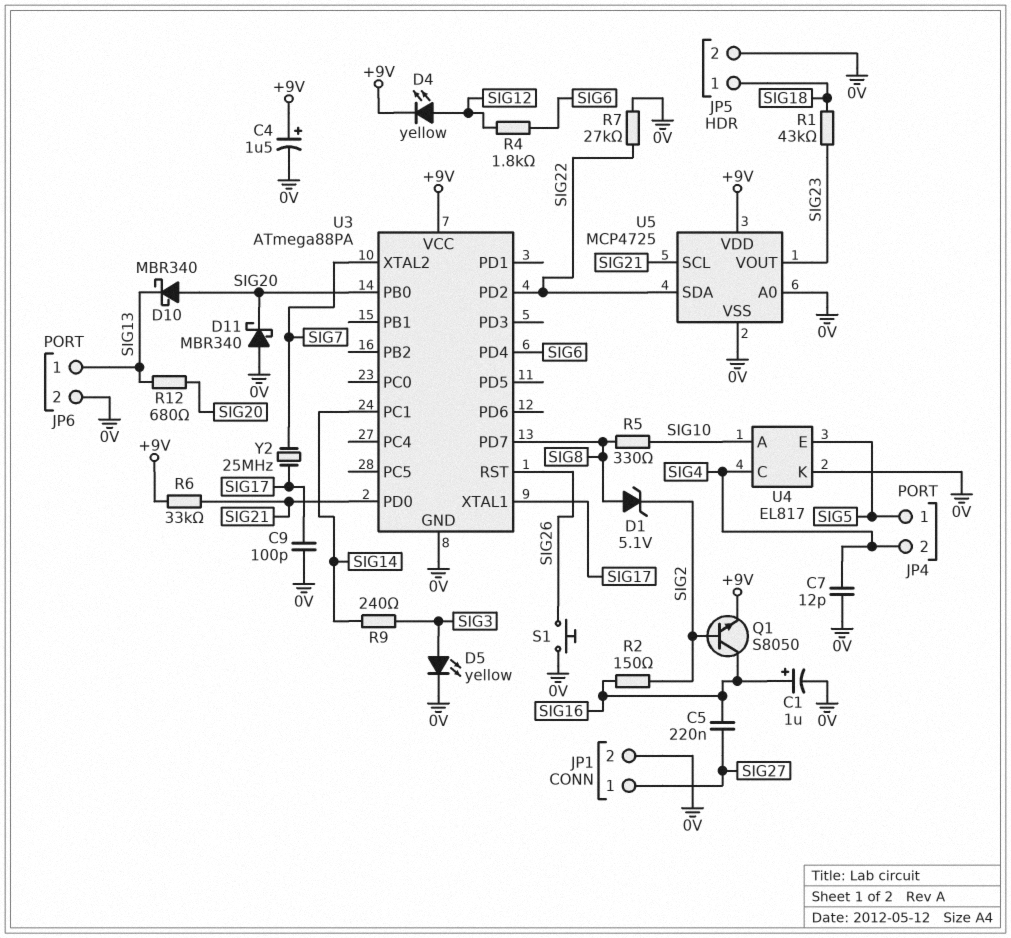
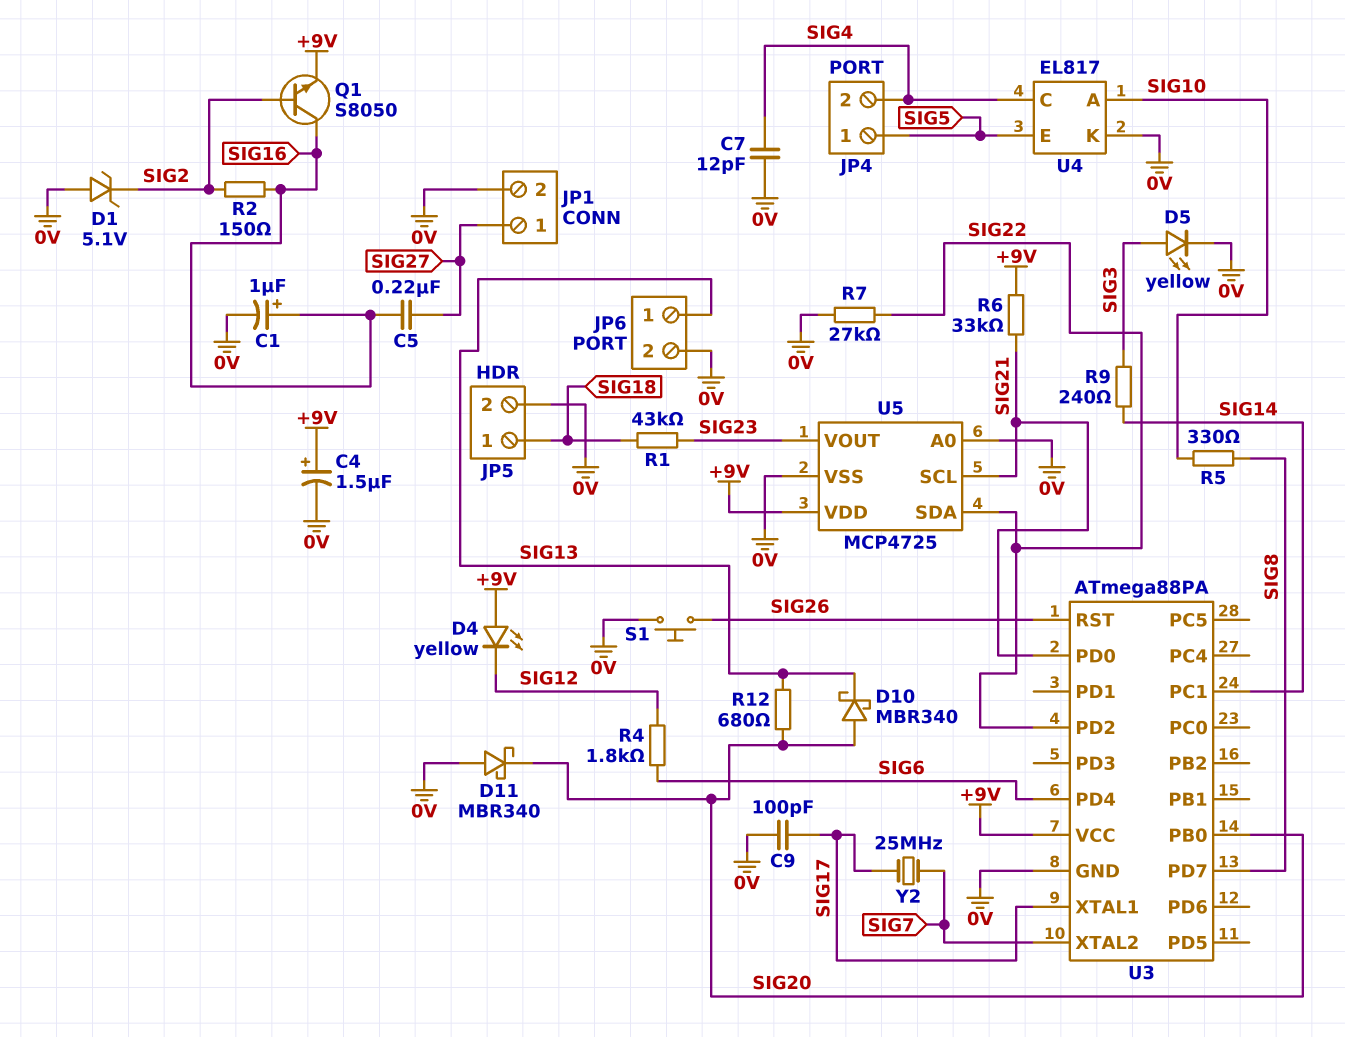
D1: zener 5.1V (A SIG8, K SIG2) -> zener 5.1V (A 0V, K SIG2)
D4: LED yellow (A SIG12, K +9V) -> LED yellow (A +9V, K SIG12)

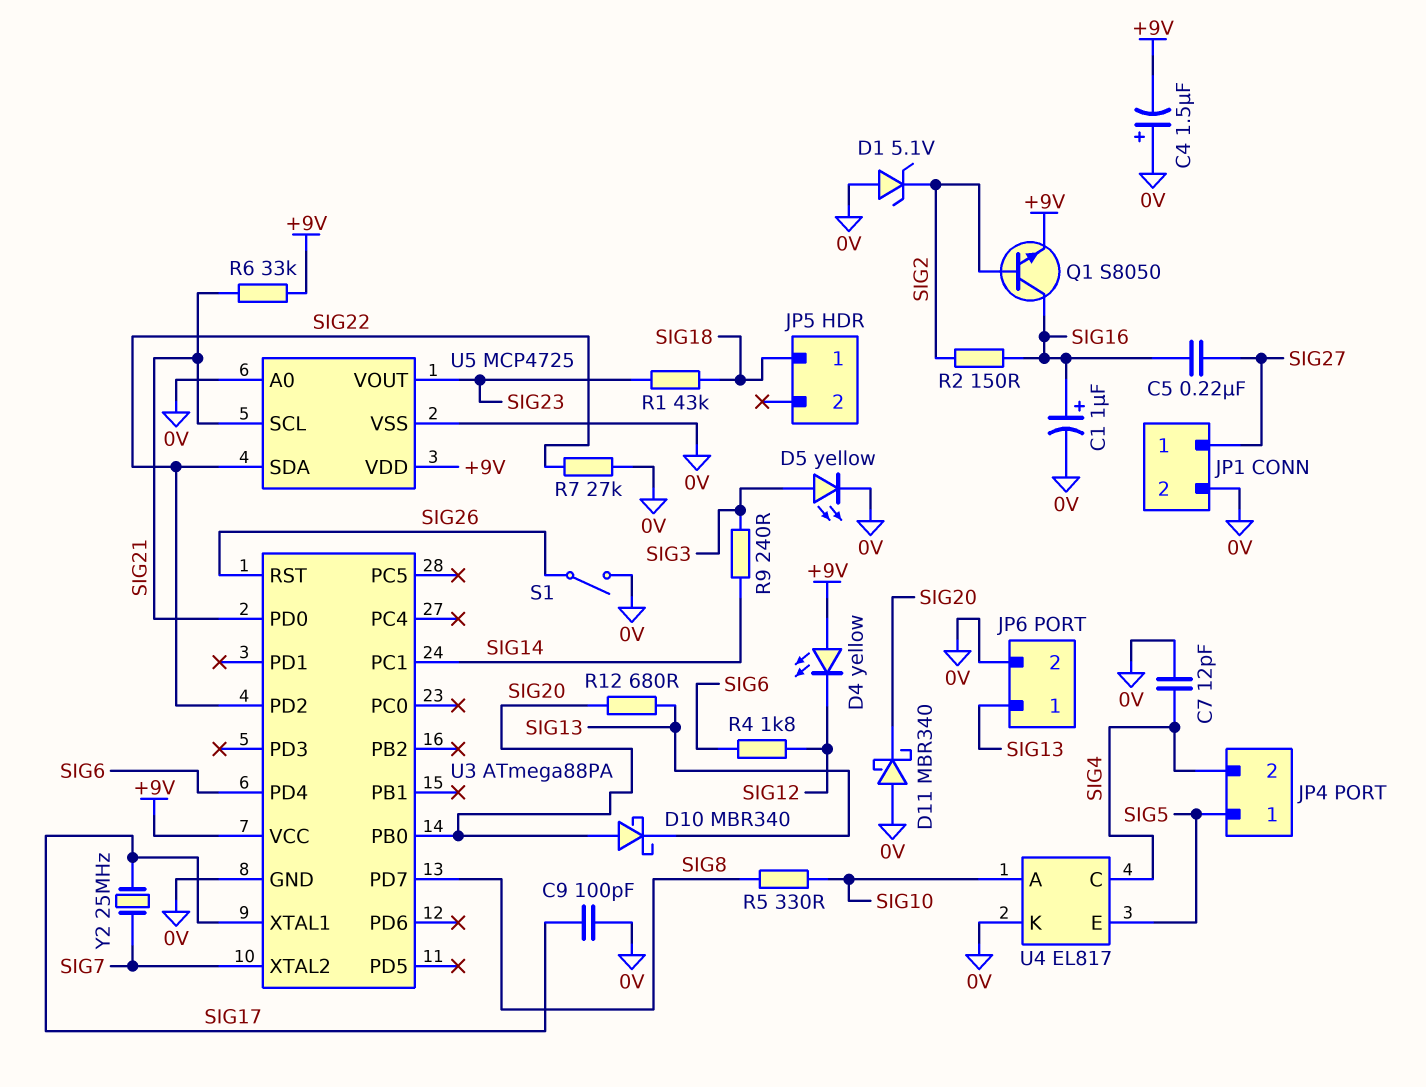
C4: 1.5uF (plus +9V, minus 0V) -> 1.5uF (plus 0V, minus +9V)
JP5 pin 2: 0V -> none
S1: button (0V, SIG26) -> switch (0V, SIG26)

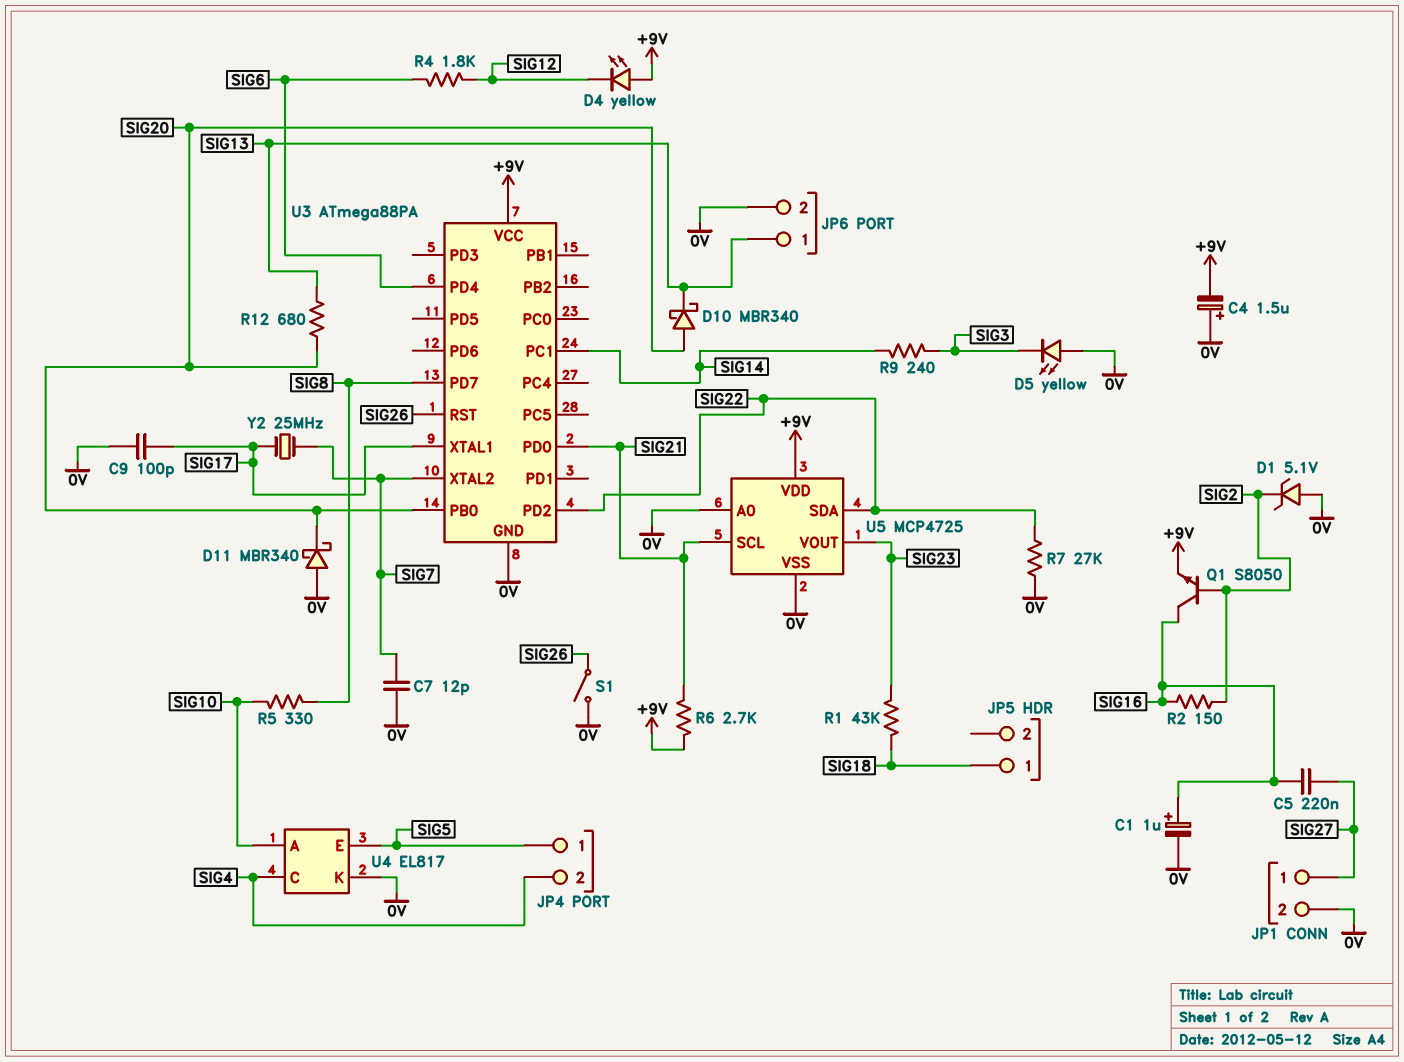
C7: 12pF (0V, SIG4) -> 12pF (0V, SIG7)
D5: LED yellow (A SIG3, K 0V) -> LED yellow (A 0V, K SIG3)
R6: 33k (+9V, SIG21) -> 2.7k (+9V, SIG21)

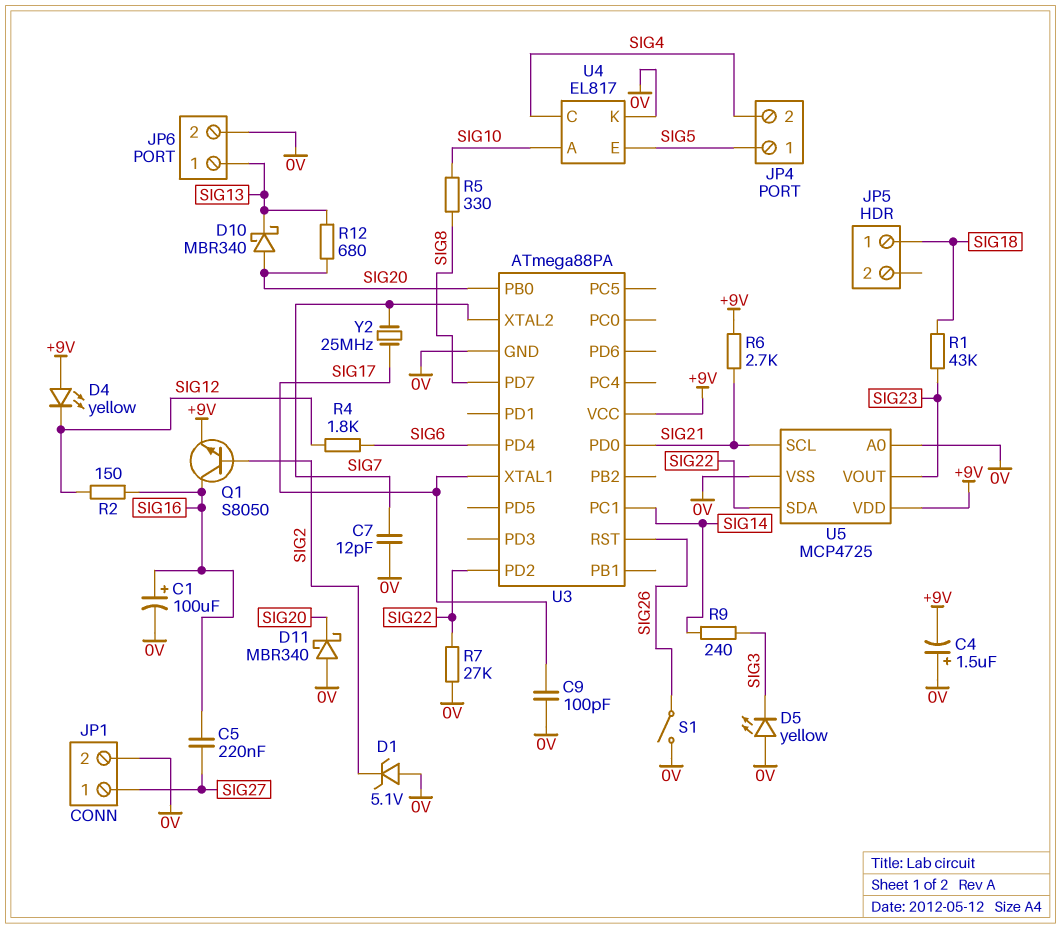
C1: 1uF (plus SIG16, minus 0V) -> 100uF (plus SIG16, minus 0V)
R2: 150 (SIG2, SIG16) -> 150 (SIG12, SIG16)

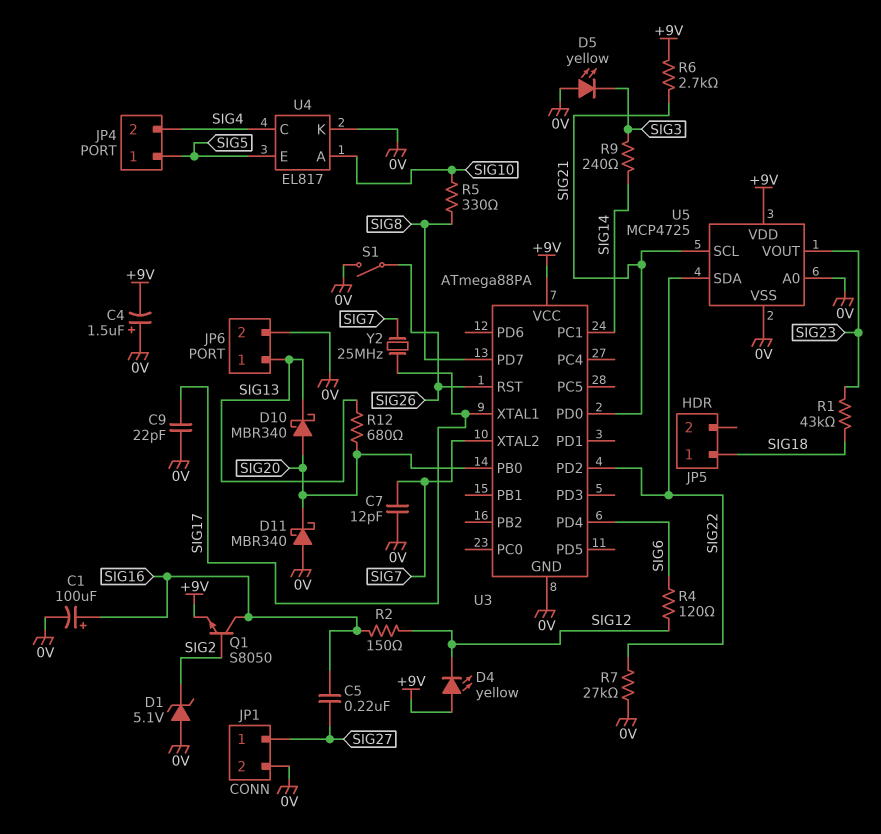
C9: 100pF (0V, SIG17) -> 22pF (0V, SIG17)
R4: 1.8k (SIG6, SIG12) -> 120 (SIG6, SIG12)

